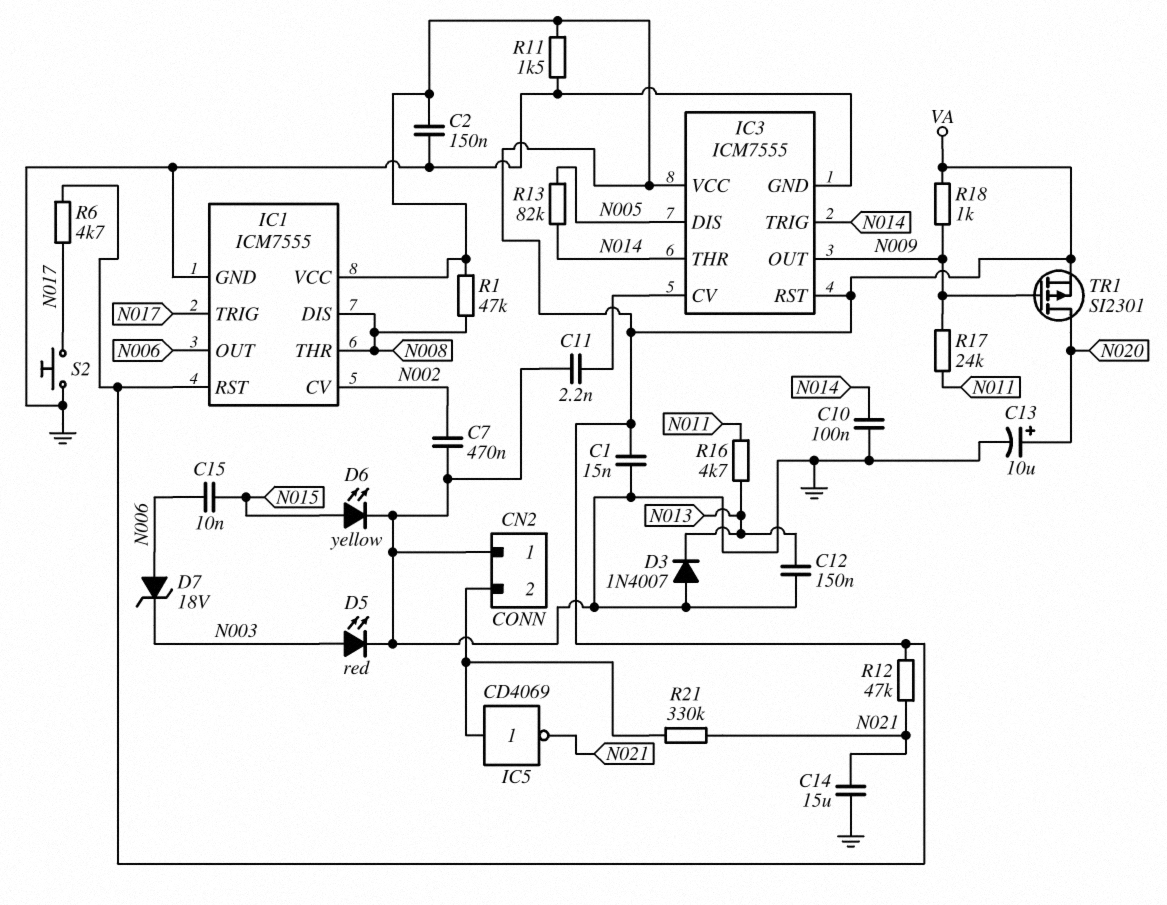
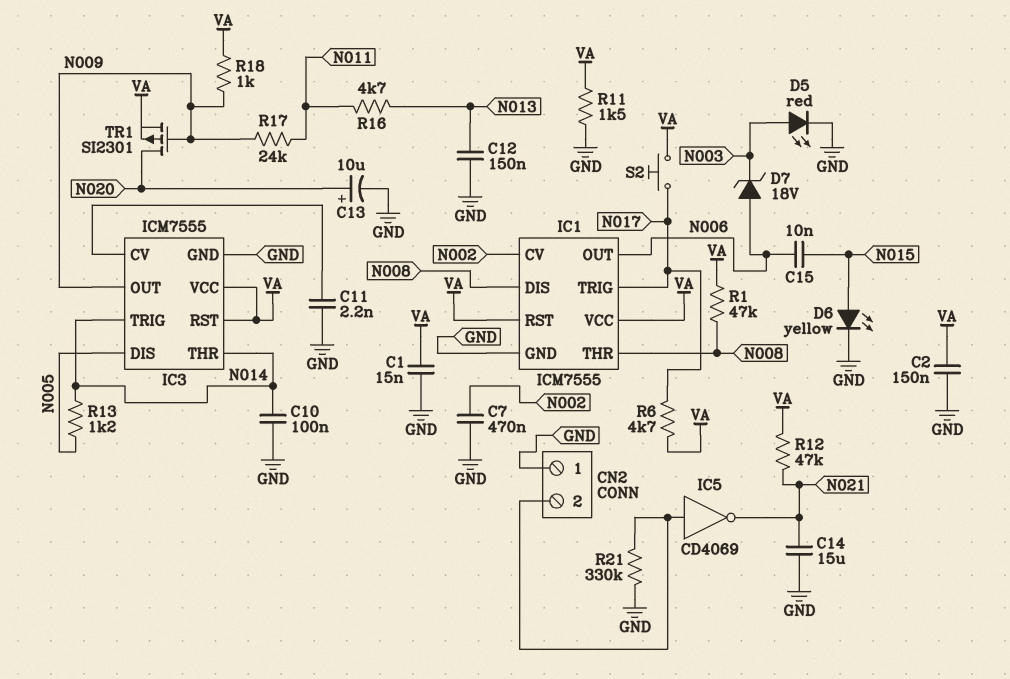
D3: diode 1N4007 (A GND, K N013) -> none
R13: 82k (N005, N014) -> 1.2k (N005, N014)
R21: 330k (CN2/2, N021) -> 330k (CN2/2, GND)
S2: button (GND, N017) -> button (N017, VA)

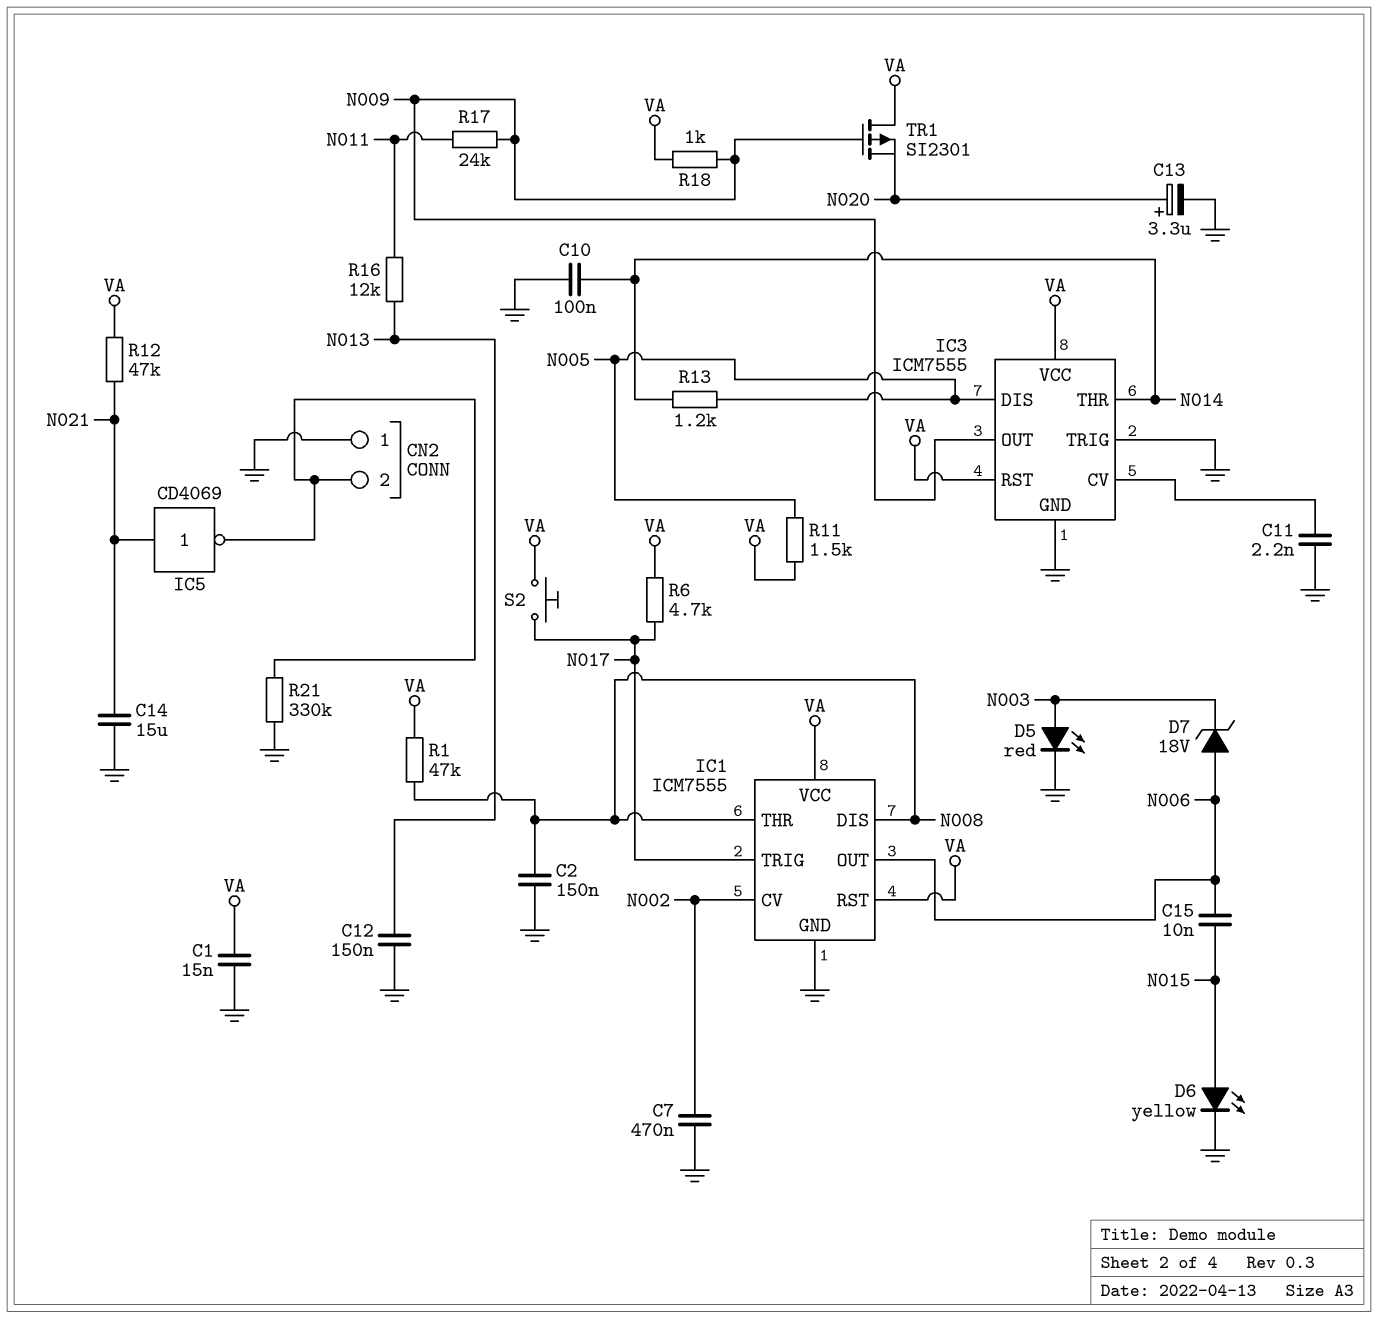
C2: 150nF (GND, VA) -> 150nF (GND, N008)
C13: 10uF (plus N020, minus GND) -> 3.3uF (plus N020, minus GND)
IC3 pin TRIG: N014 -> GND
IC5: NOT CD4069 (in CN2/2, out N021) -> NOT CD4069 (in N021, out CN2/2)
R11: 1.5k (GND, VA) -> 1.5k (N005, VA)
R16: 4.7k (N011, N013) -> 12k (N011, N013)
TR1: PMOS SI2301 (G N009, D N020, S VA) -> PMOS SI2301 (G N009, D VA, S N020)

